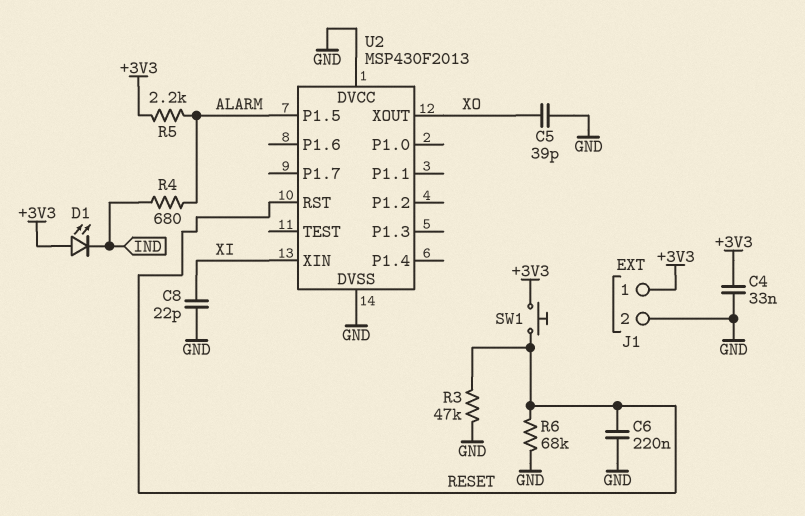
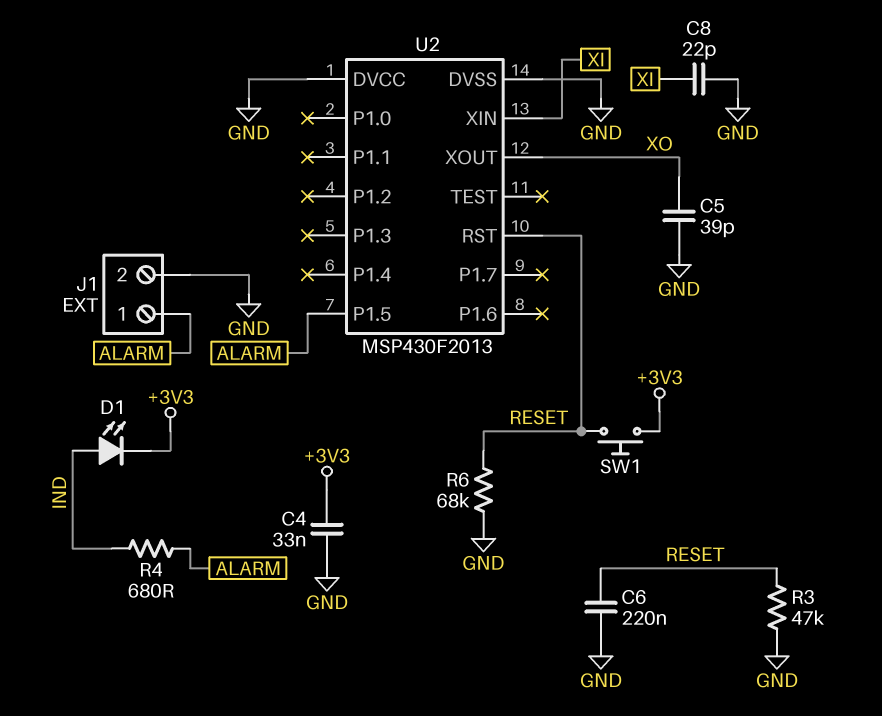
D1: LED (A +3V3, K IND) -> LED (A IND, K +3V3)
J1 pin 1: +3V3 -> ALARM
R5: 2.2k (+3V3, ALARM) -> none

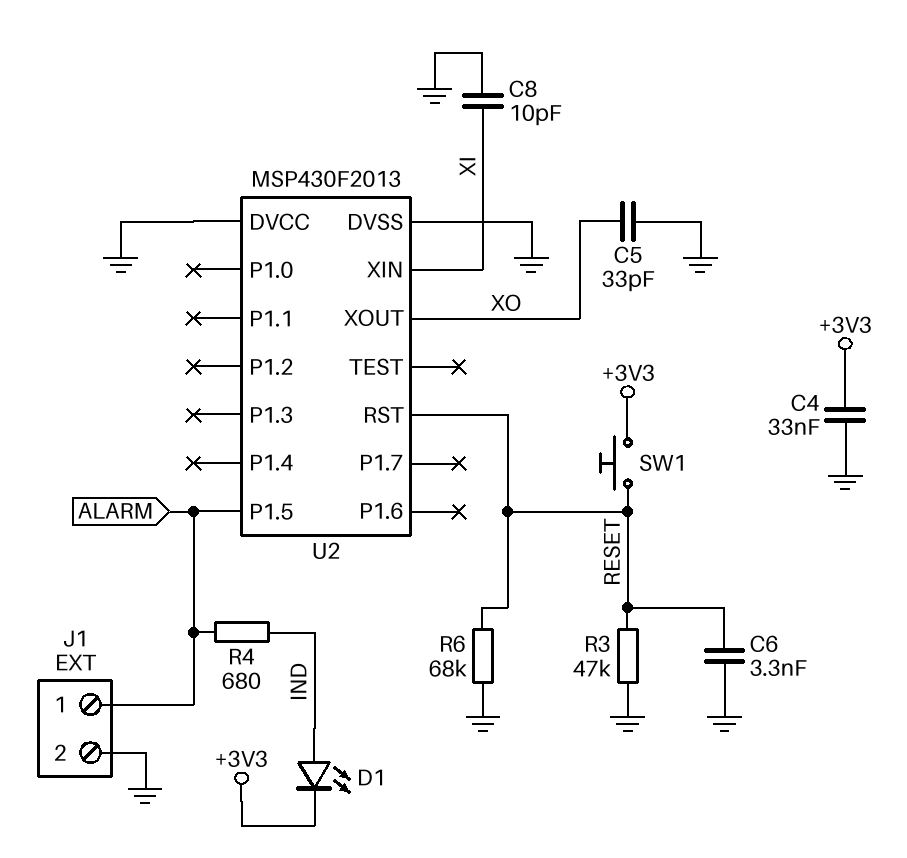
C5: 39pF (GND, XO) -> 33pF (GND, XO)
C6: 220nF (GND, RESET) -> 3.3nF (GND, RESET)
C8: 22pF (GND, XI) -> 10pF (GND, XI)

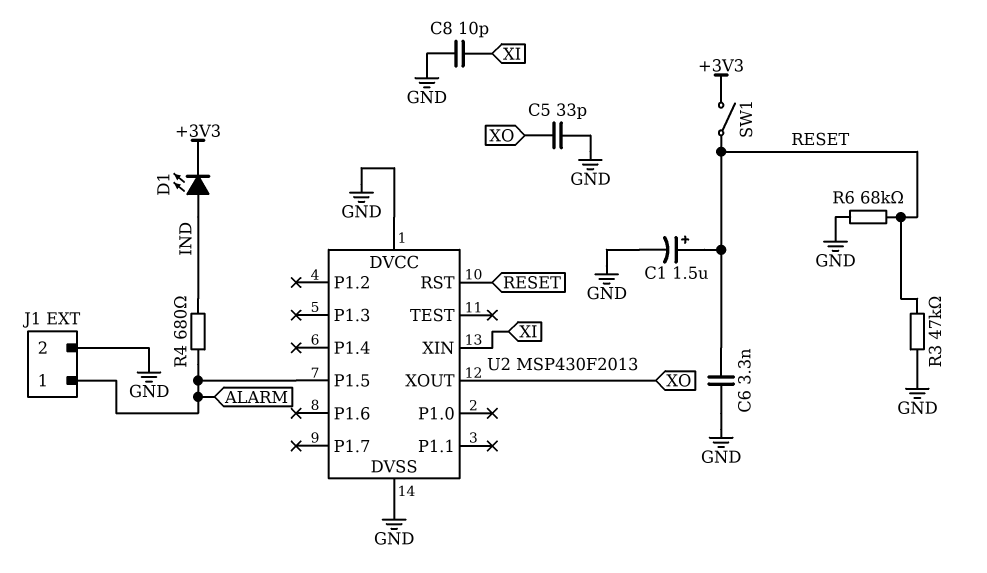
C1: none -> 1.5uF (plus RESET, minus GND)
C4: 33nF (+3V3, GND) -> none
SW1: button (+3V3, RESET) -> switch (+3V3, RESET)

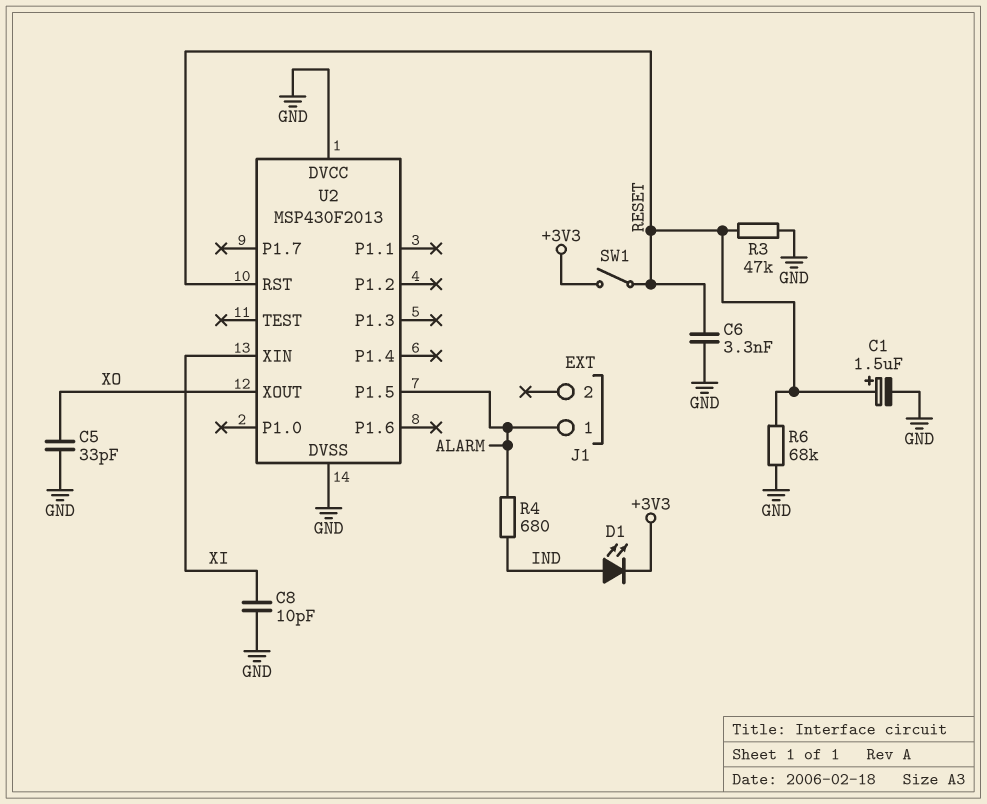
J1 pin 2: GND -> none

